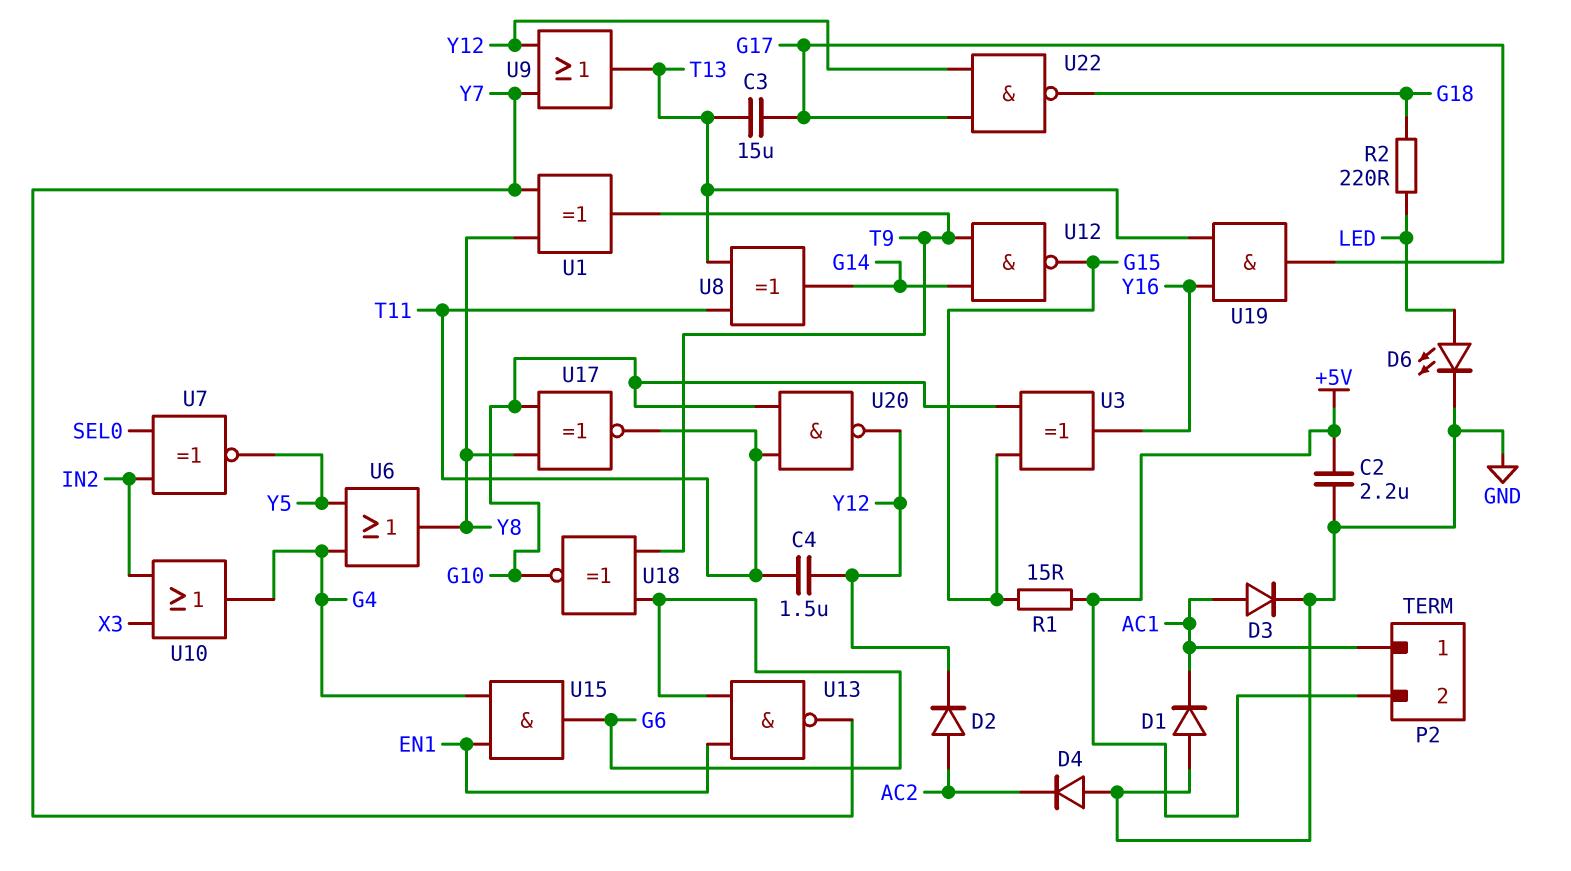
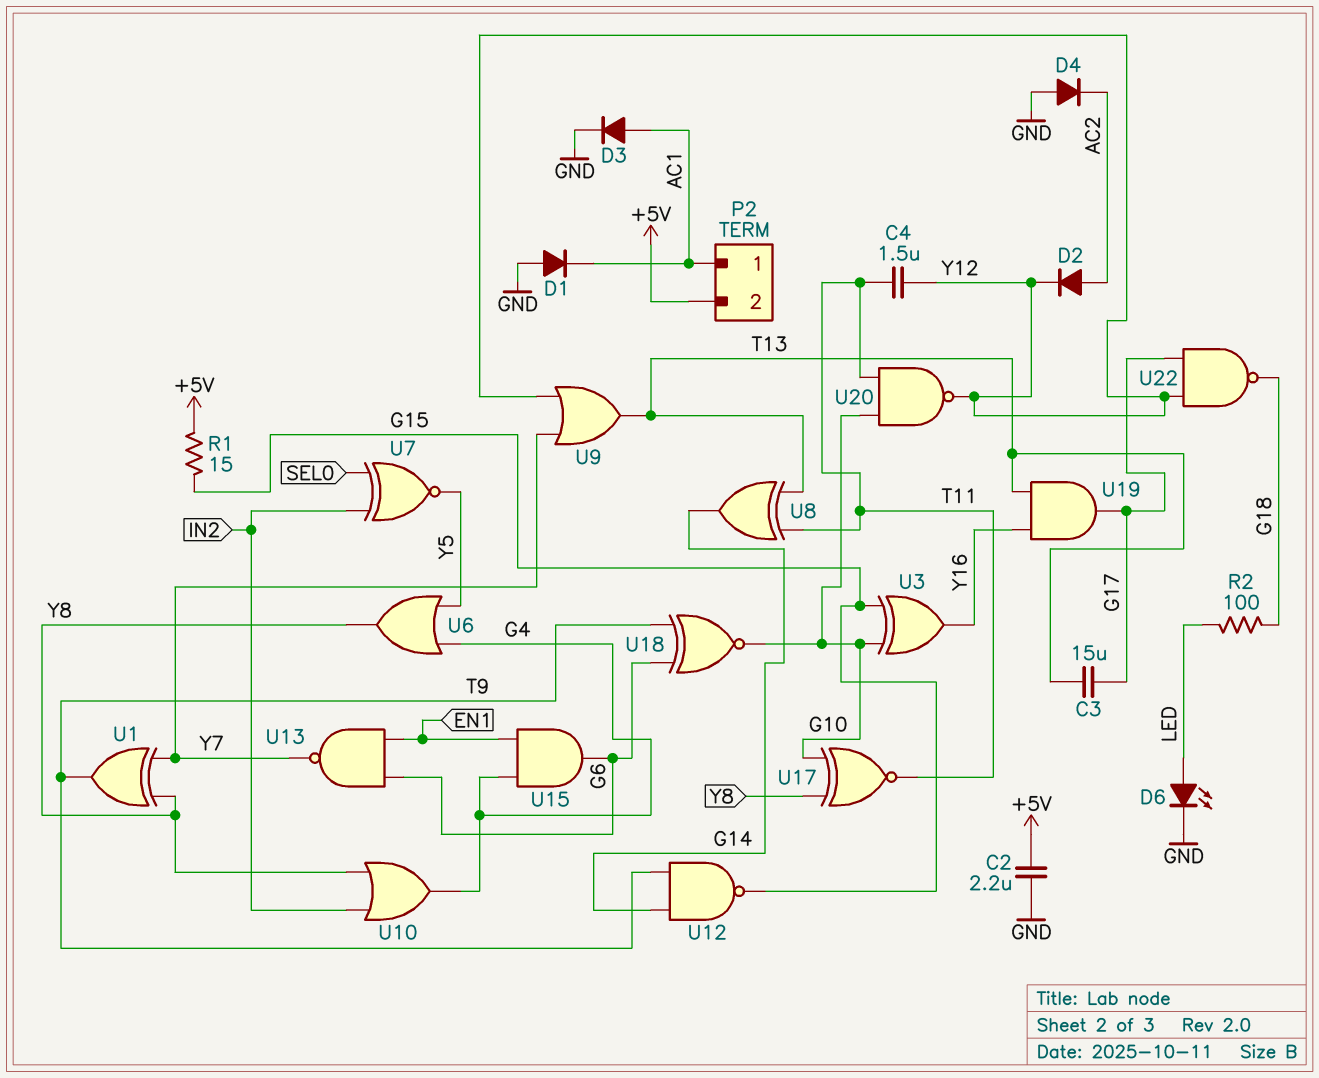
R2: 220 (G18, LED) -> 100 (G18, LED)
U10: OR (in IN2, in X3, out G4) -> OR (in IN2, in Y8, out G4)

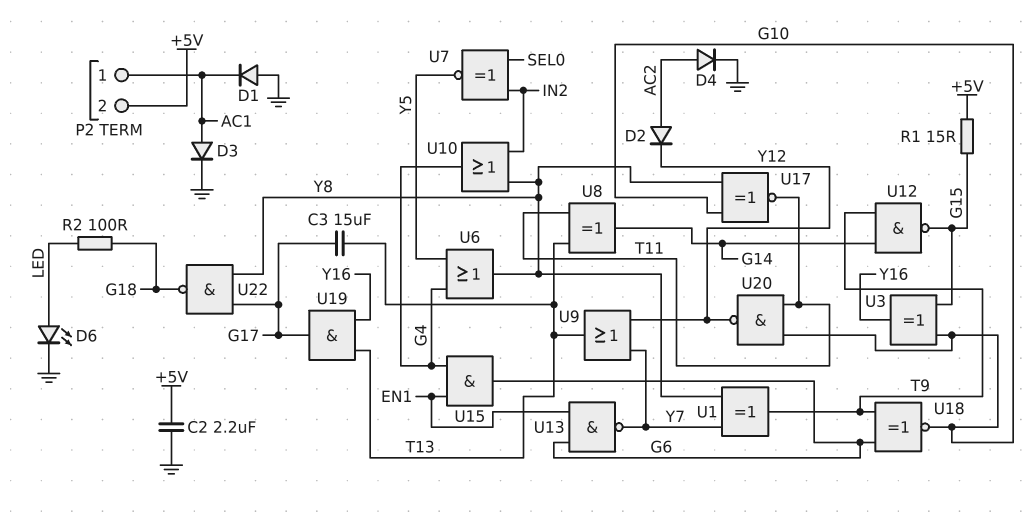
C4: 1.5uF (T11, Y12) -> none
D4: diode (A GND, K AC2) -> diode (A AC2, K GND)
U22: NAND (in G17, in Y12, out G18) -> NAND (in G17, in Y8, out G18)

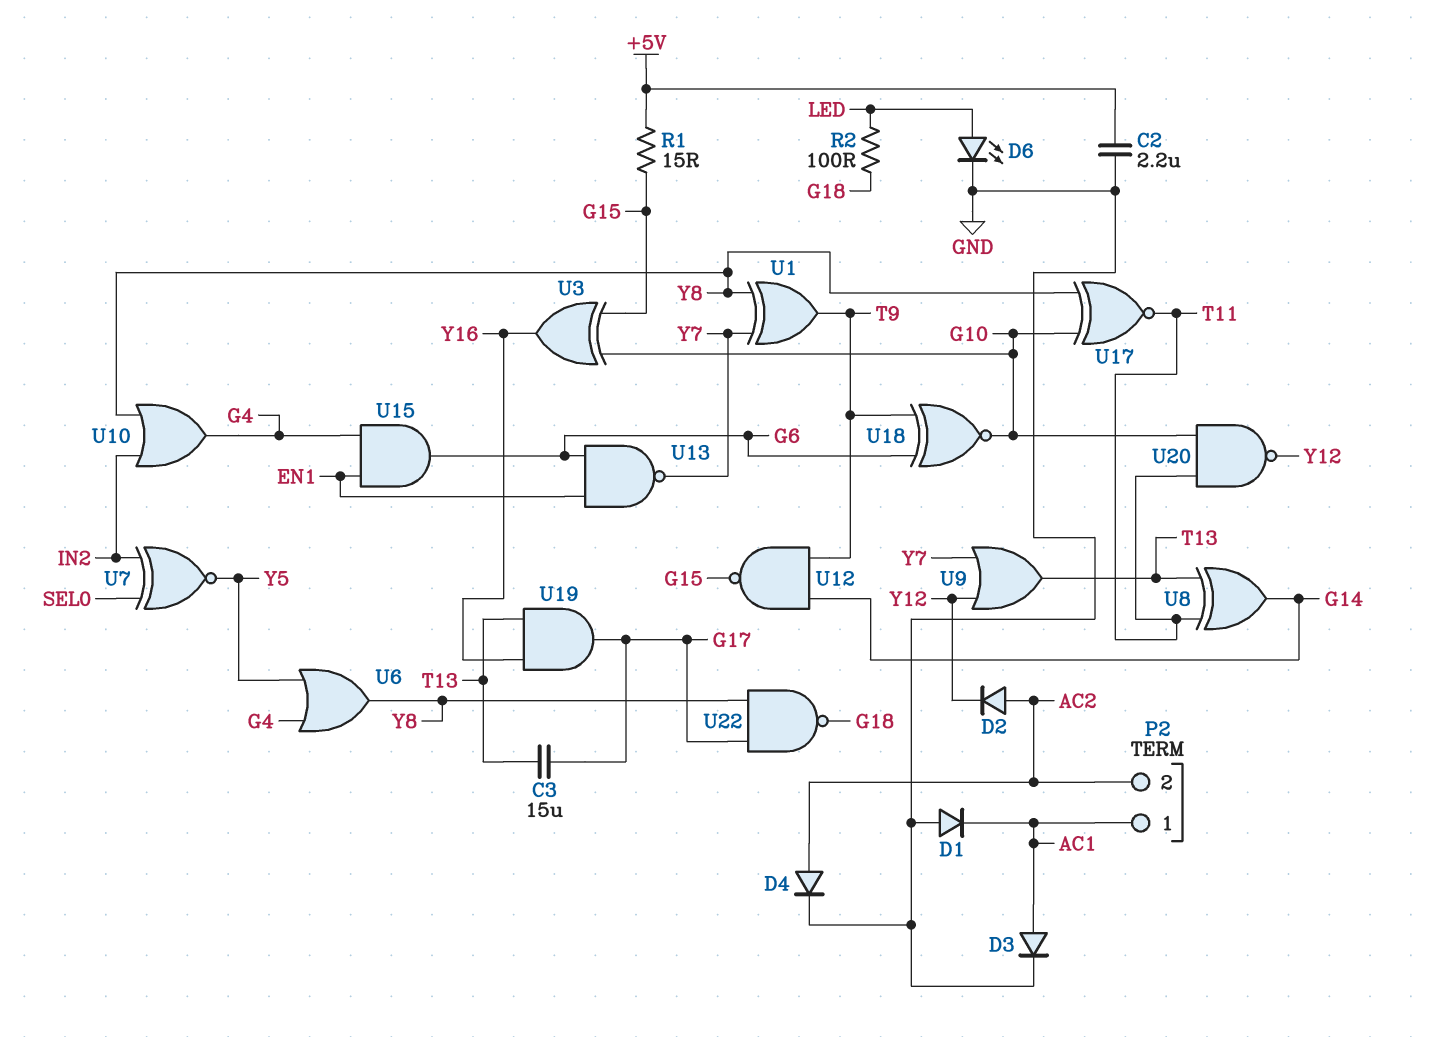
P2 pin 2: +5V -> AC2

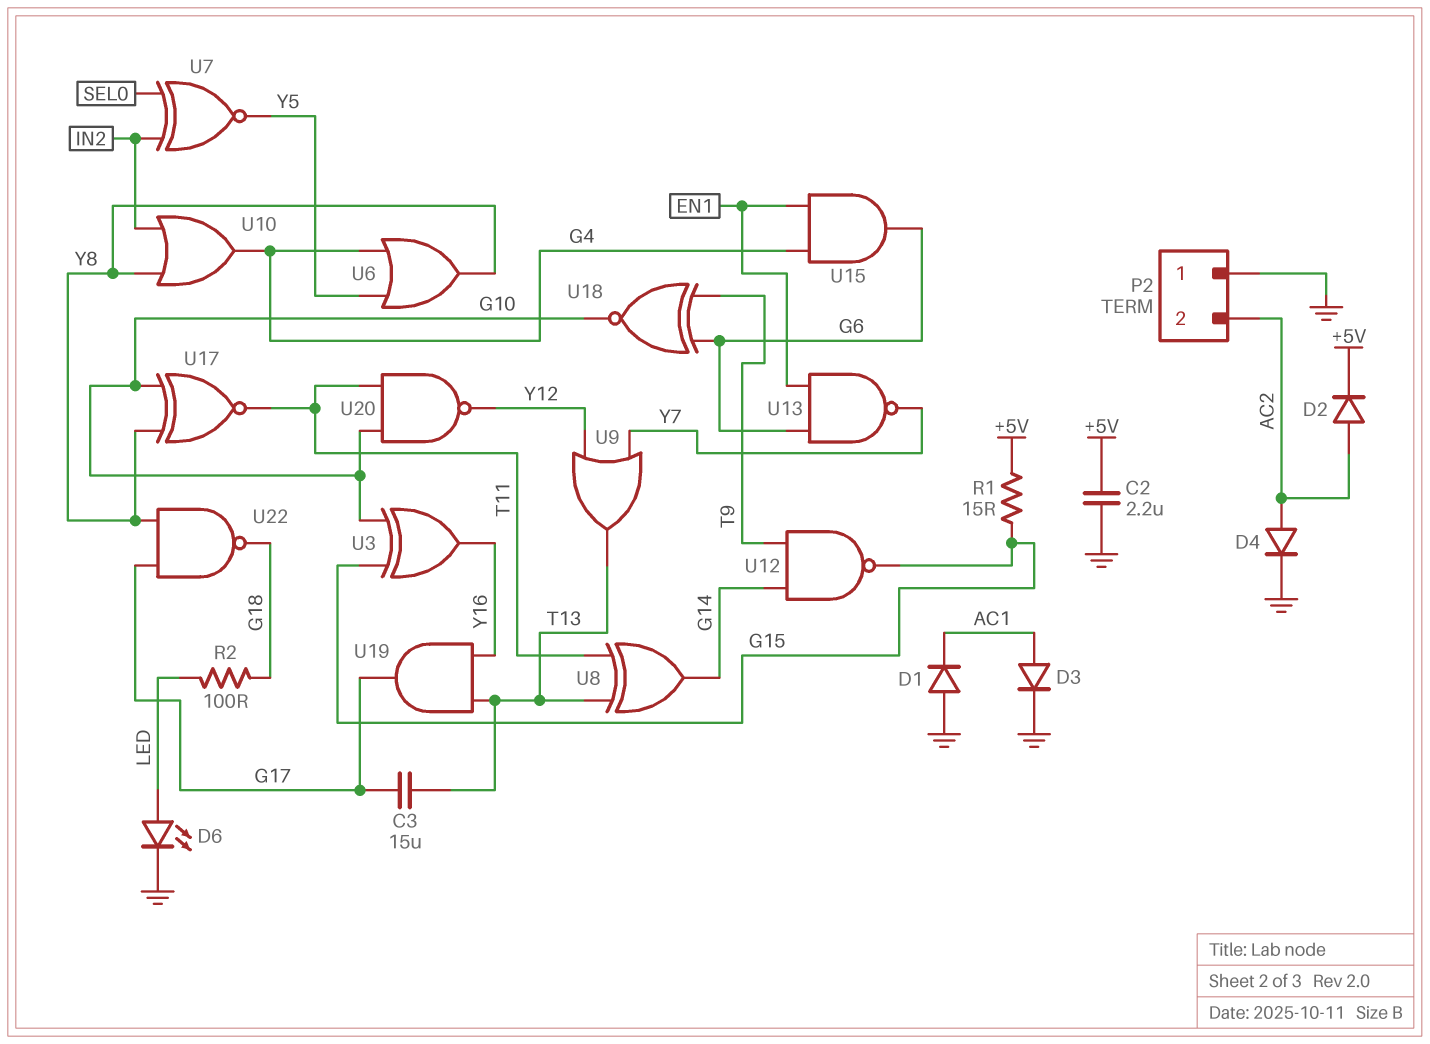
D2: diode (A AC2, K Y12) -> diode (A AC2, K +5V)
P2 pin 1: AC1 -> GND
U1: XOR (in Y7, in Y8, out T9) -> none

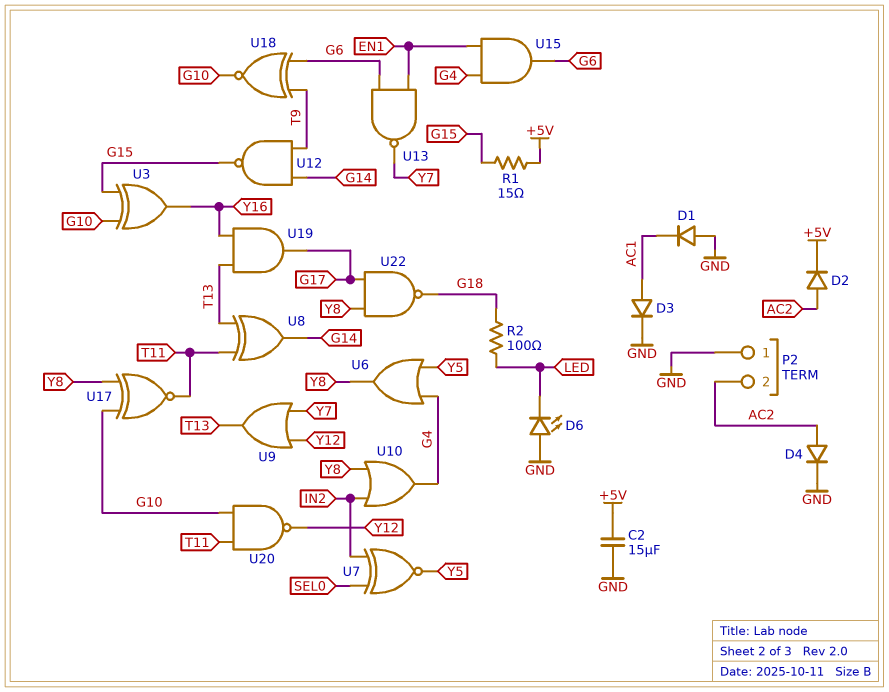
C2: 2.2uF (+5V, GND) -> 15uF (+5V, GND)
C3: 15uF (G17, T13) -> none
D6: LED (A LED, K GND) -> LED (A GND, K LED)

